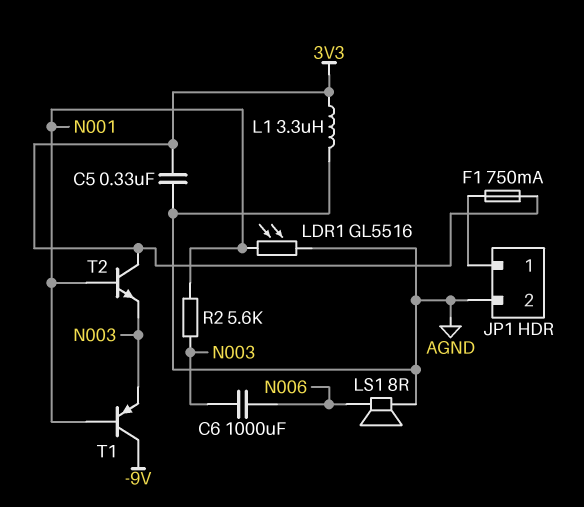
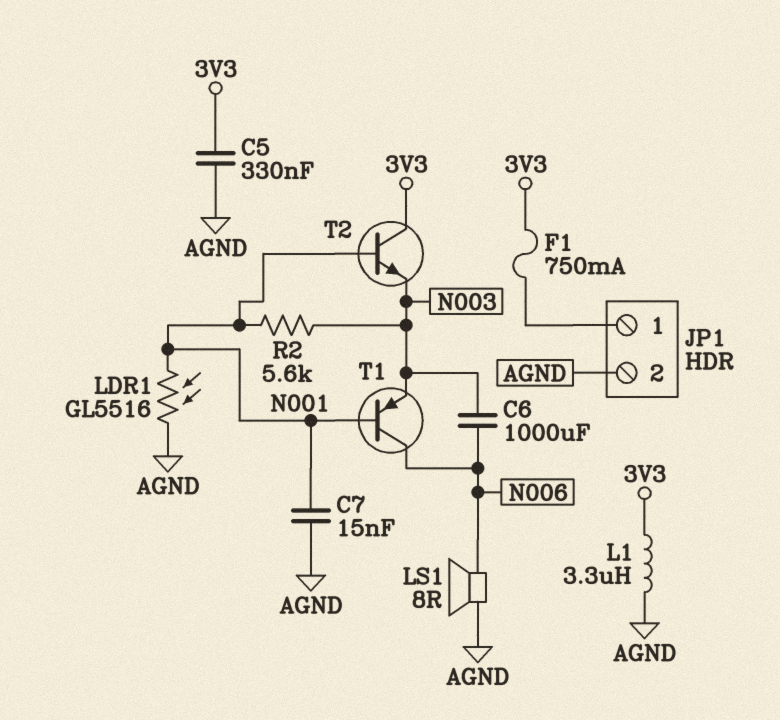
C7: none -> 15nF (AGND, N001)
T1: PNP (B N001, C -9V, E N003) -> PNP (B N001, C N006, E N003)

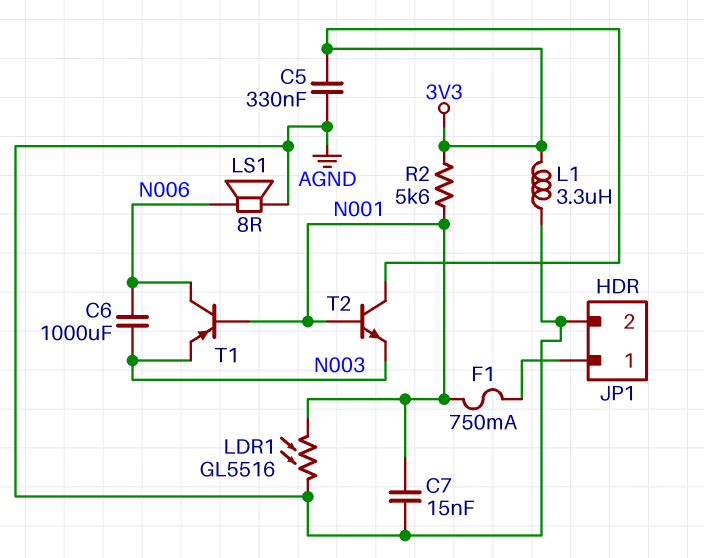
F1: 750mA (3V3, JP1/1) -> 750mA (JP1/1, N001)
R2: 5.6k (N001, N003) -> 5.6k (3V3, N001)

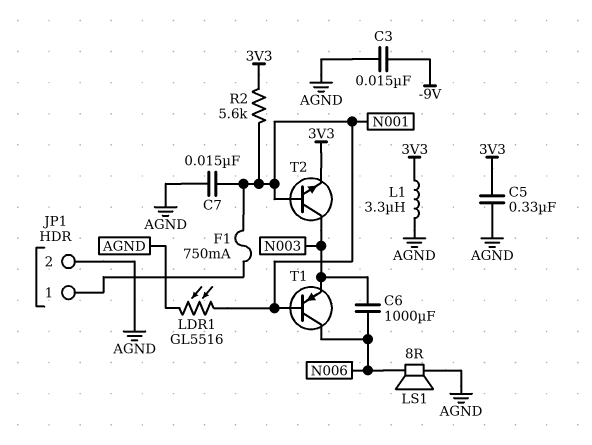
C3: none -> 15nF (-9V, AGND)
T2: NPN (B N001, C 3V3, E N003) -> NPN (B N001, C N003, E 3V3)

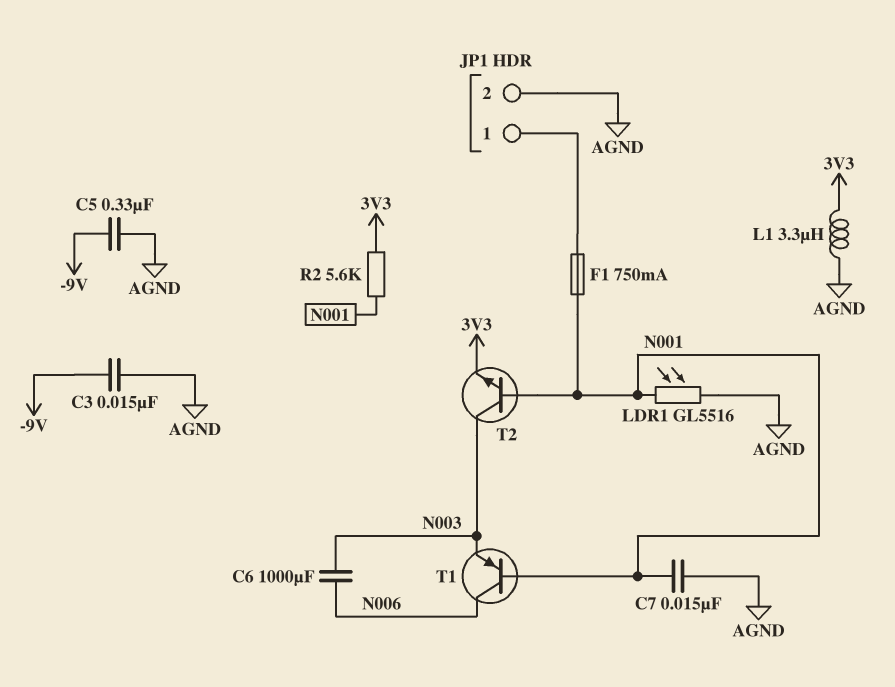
C5: 330nF (3V3, AGND) -> 330nF (-9V, AGND)
LS1: speaker 8R (AGND, N006) -> none

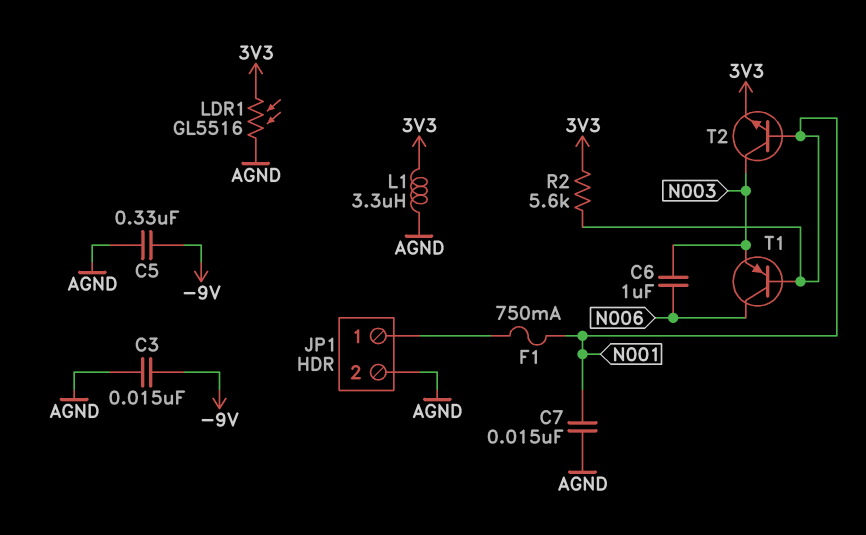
C6: 1000uF (N003, N006) -> 1uF (N003, N006)
LDR1: GL5516 (AGND, N001) -> GL5516 (3V3, AGND)

